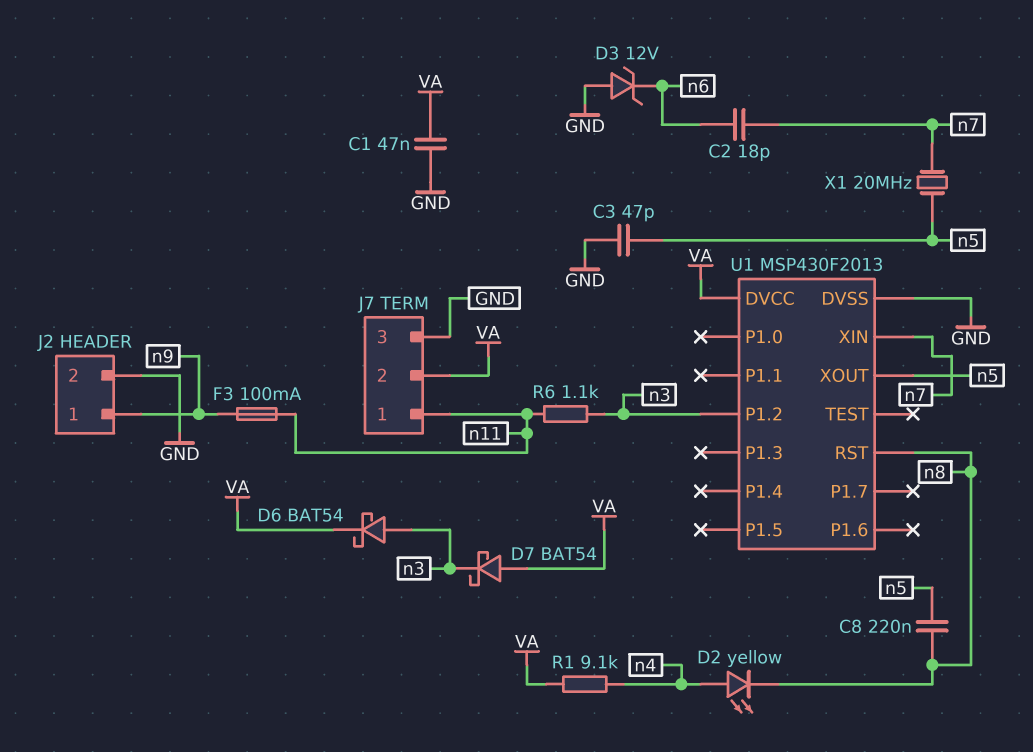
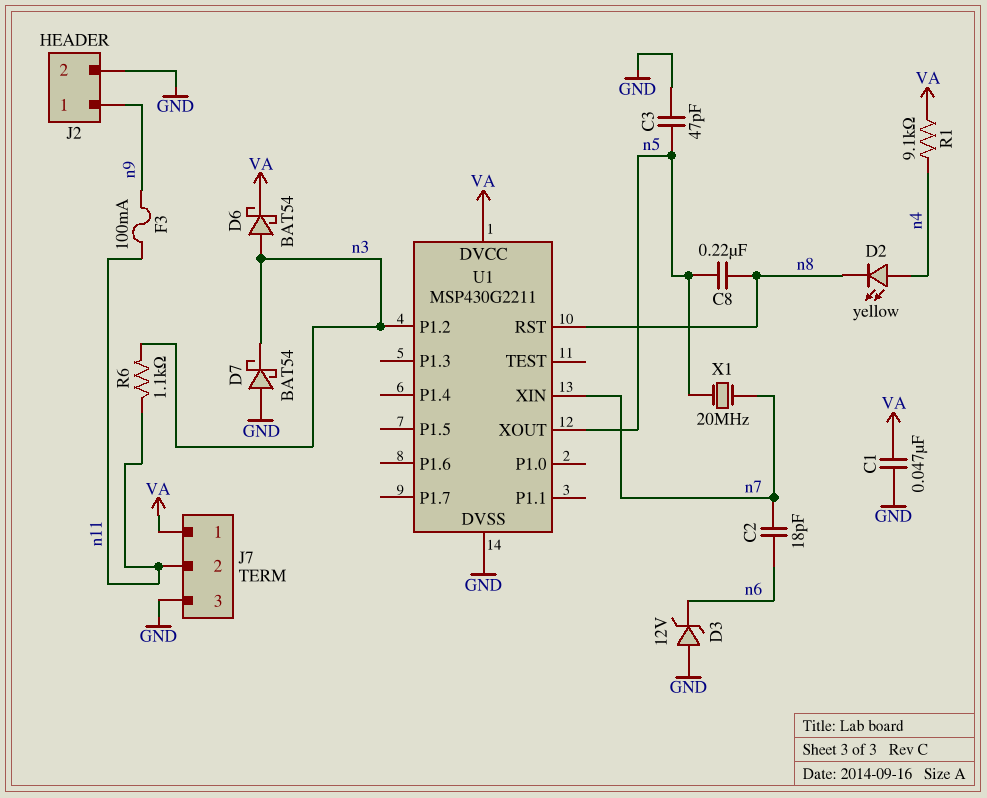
D7: schottky BAT54 (A VA, K n3) -> schottky BAT54 (A GND, K n3)
J7 pin 1: n11 -> VA
J7 pin 2: VA -> n11
U1: MSP430F2013 -> MSP430G2211

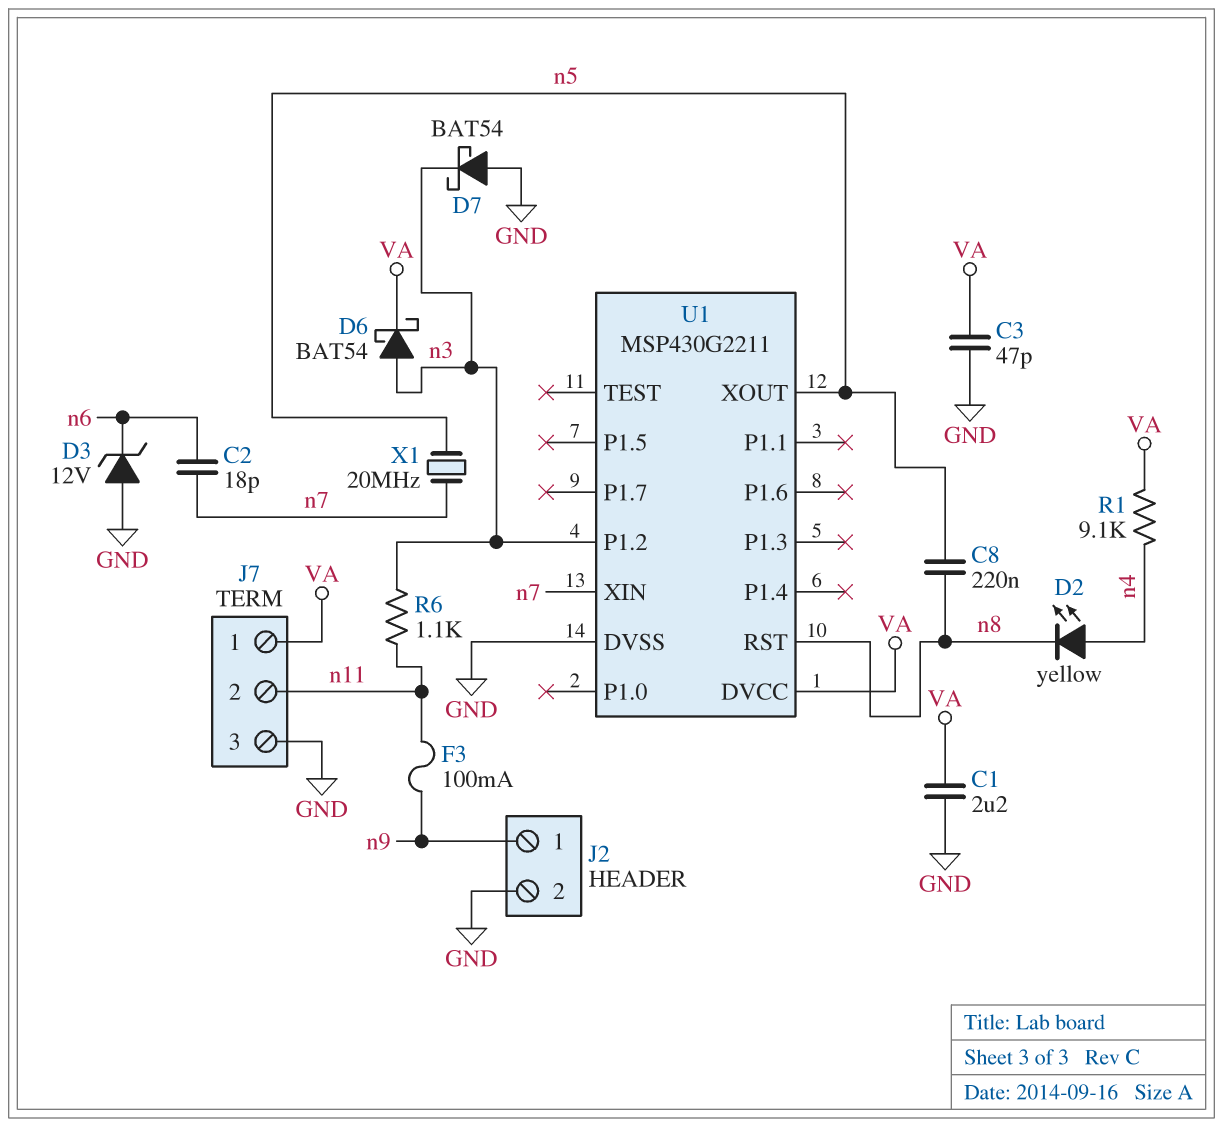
C1: 47nF (GND, VA) -> 2.2uF (GND, VA)
C3: 47pF (GND, n5) -> 47pF (GND, VA)

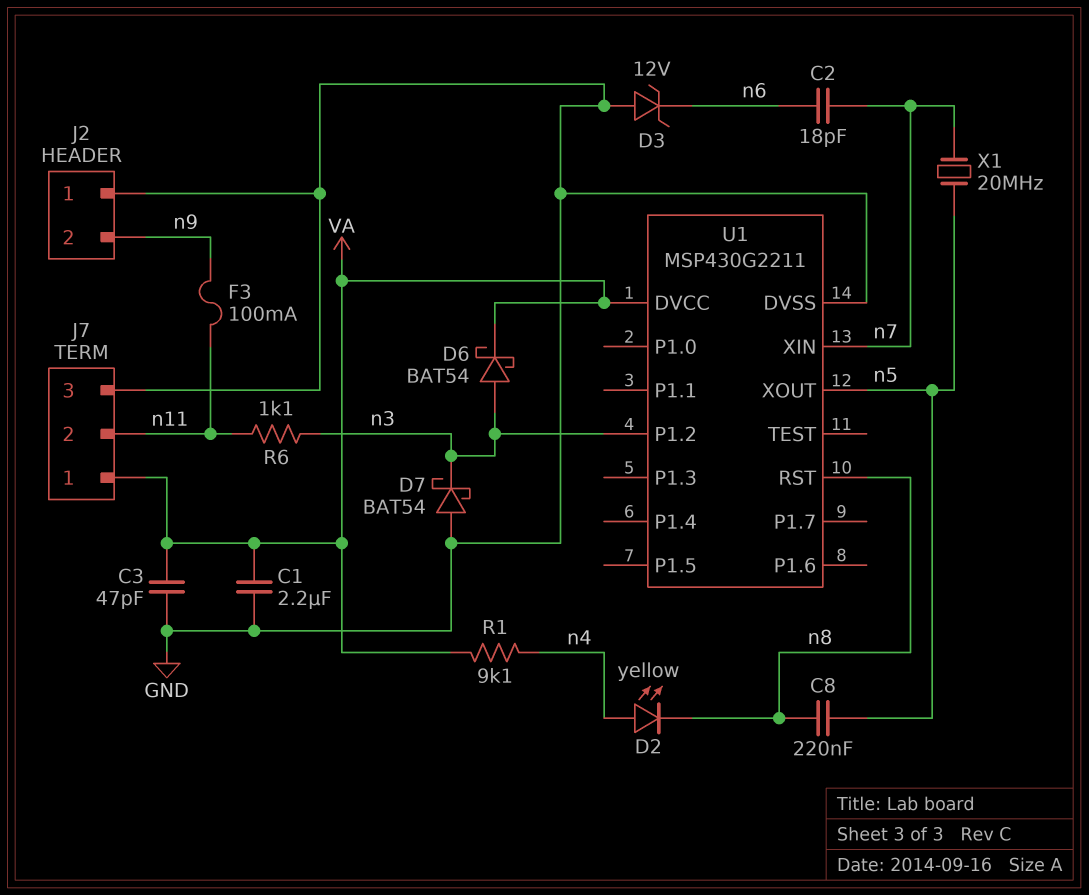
J2 pin 1: n9 -> GND
J2 pin 2: GND -> n9

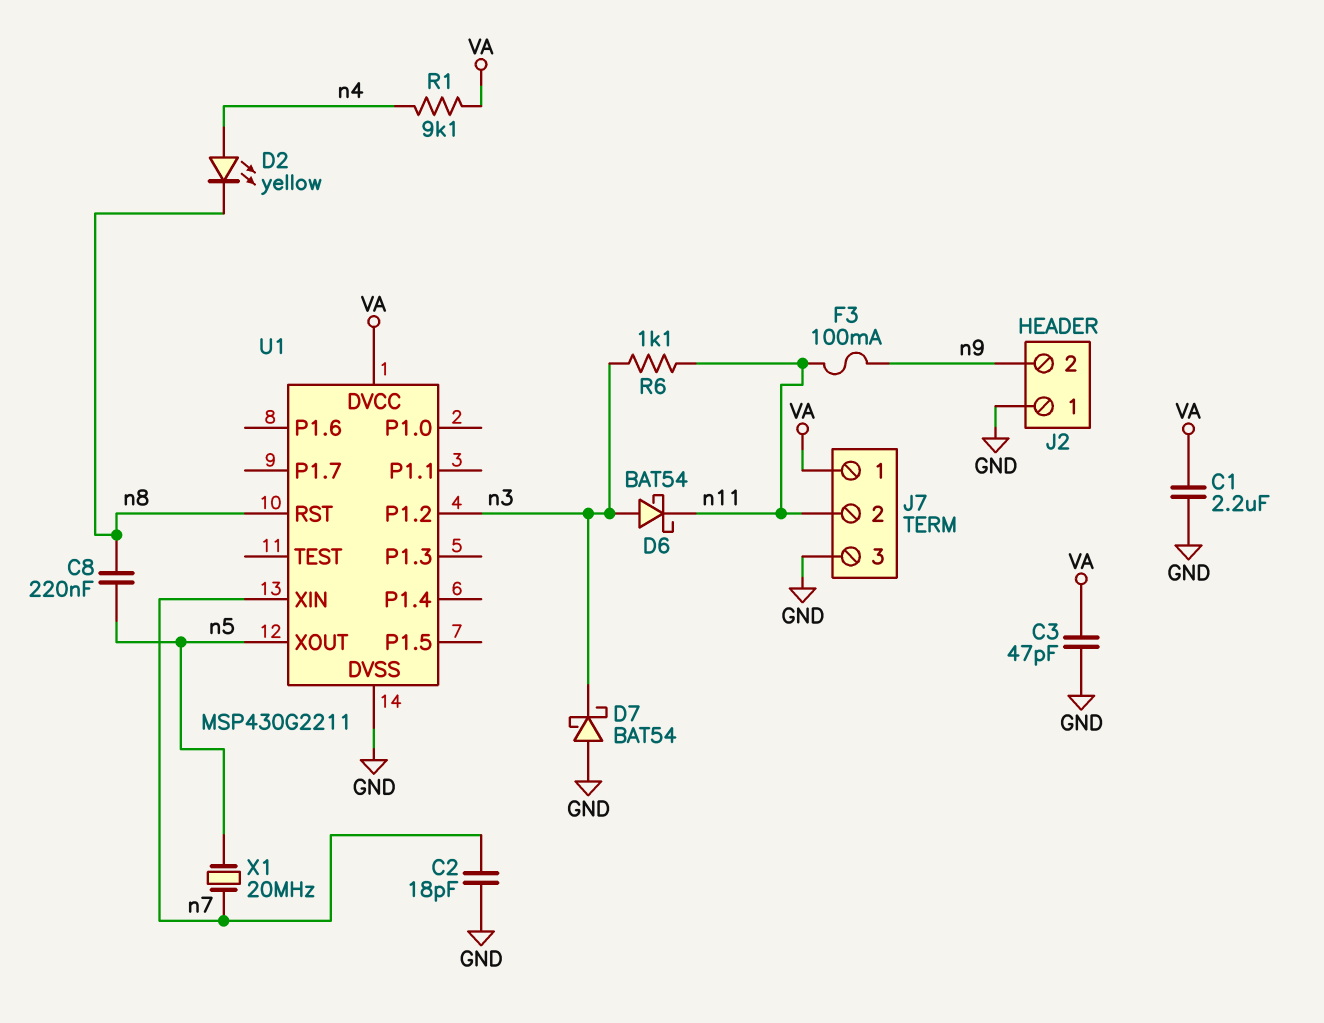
C2: 18pF (n6, n7) -> 18pF (GND, n7)
D3: zener 12V (A GND, K n6) -> none
D6: schottky BAT54 (A n3, K VA) -> schottky BAT54 (A n3, K n11)

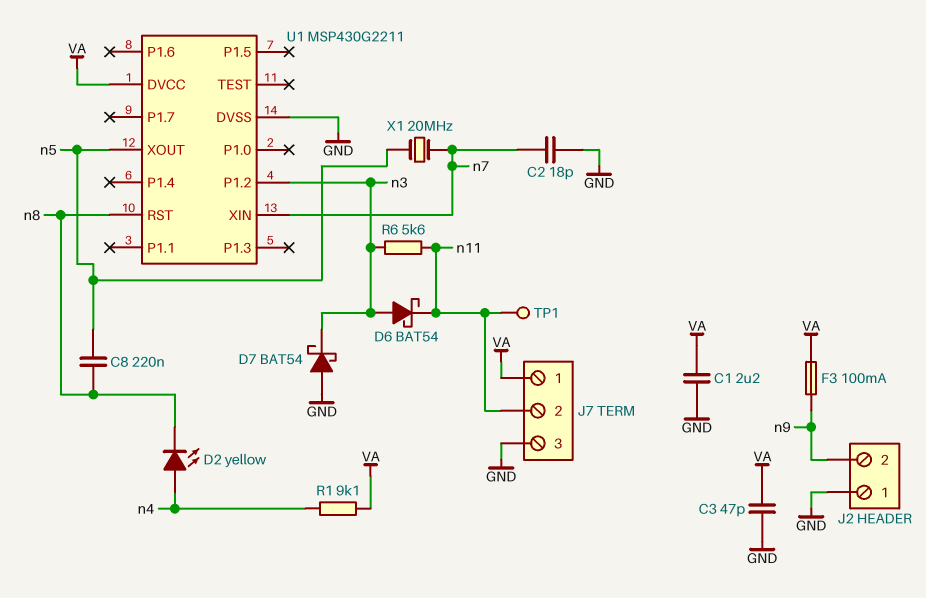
F3: 100mA (n9, n11) -> 100mA (VA, n9)
R6: 1.1k (n3, n11) -> 5.6k (n3, n11)
TP1: none -> test point (n11)

